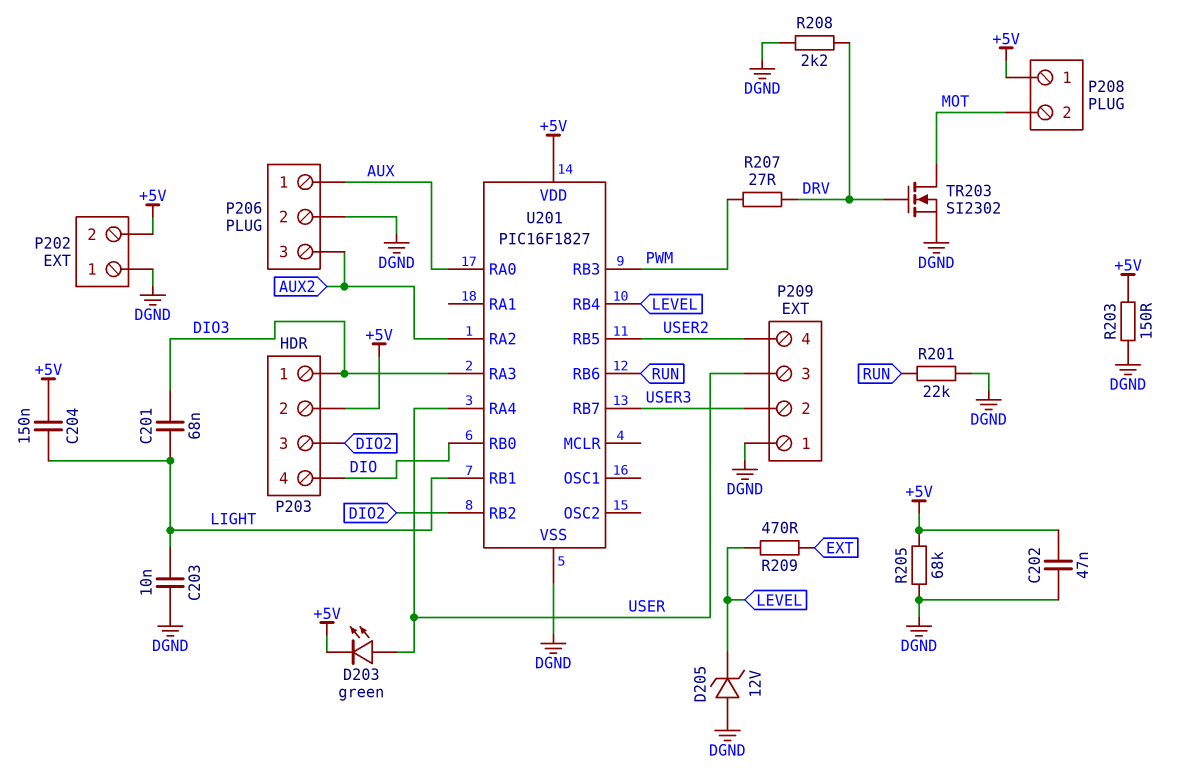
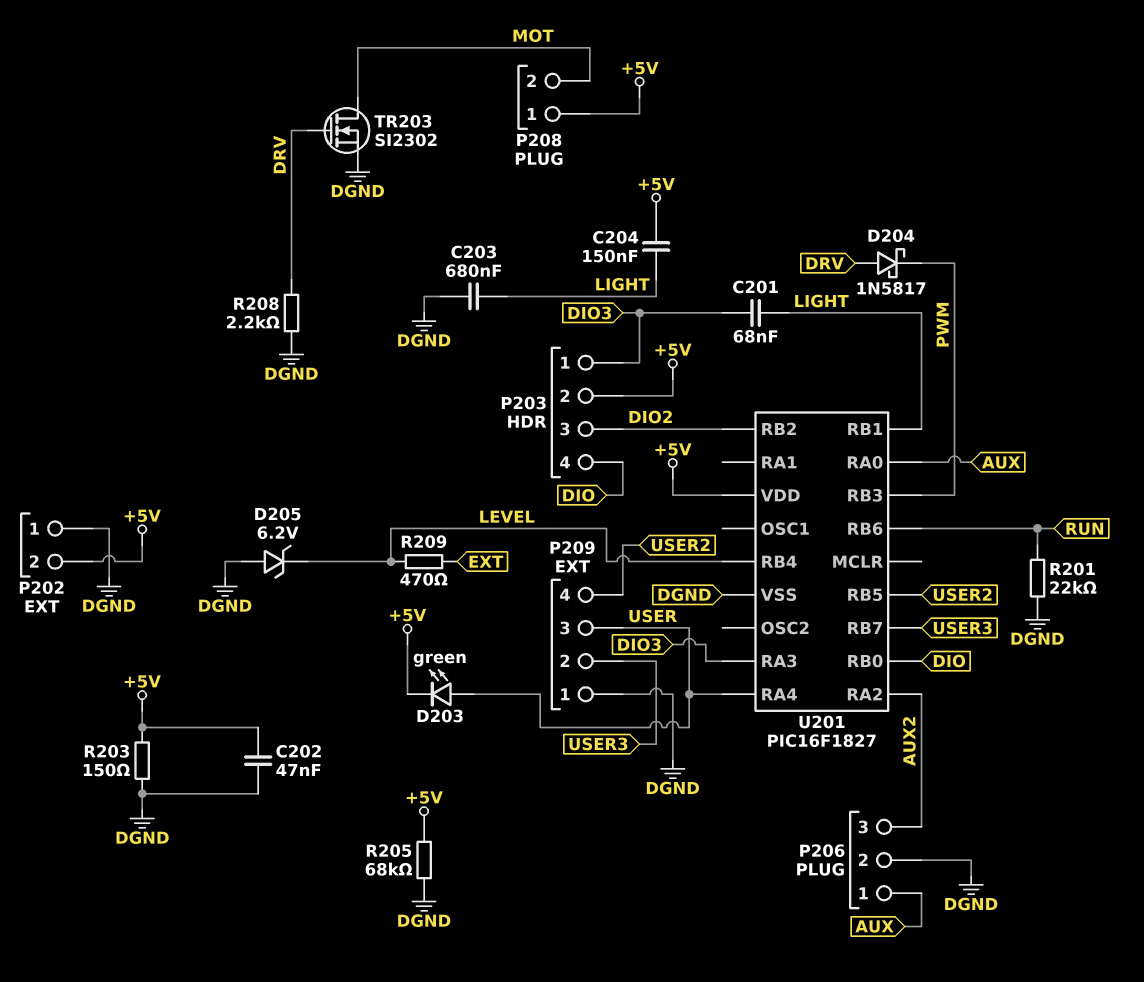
C203: 10nF (DGND, LIGHT) -> 680nF (DGND, LIGHT)
D204: none -> schottky 1N5817 (A DRV, K PWM)
D205: zener 12V (A DGND, K LEVEL) -> zener 6.2V (A DGND, K LEVEL)
R207: 27 (DRV, PWM) -> none

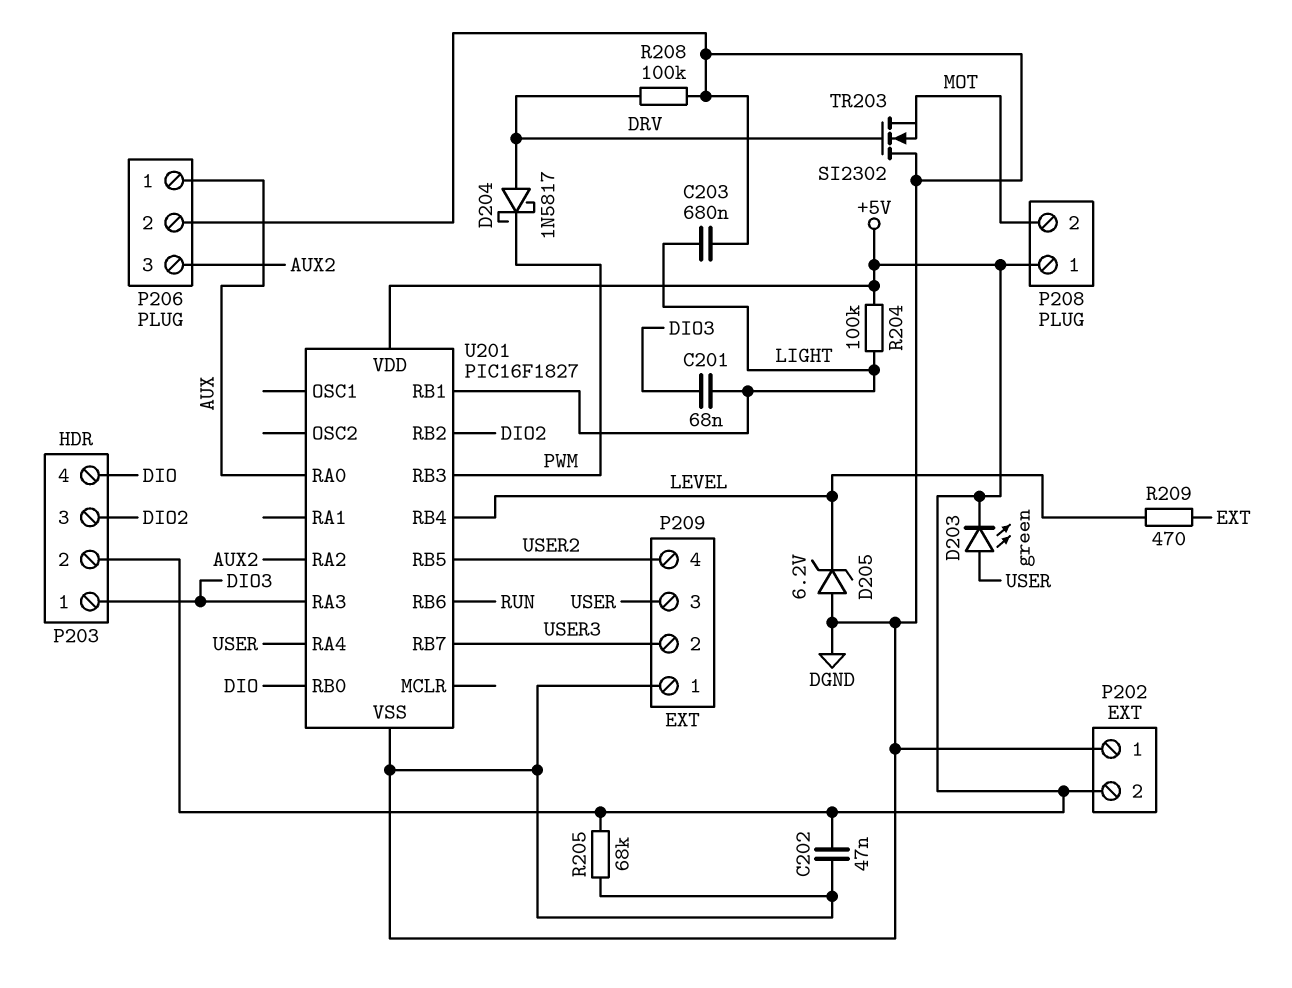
C204: 150nF (+5V, LIGHT) -> none
R201: 22k (DGND, RUN) -> none
R203: 150 (+5V, DGND) -> none
R204: none -> 100k (+5V, LIGHT)
R208: 2.2k (DGND, DRV) -> 100k (DGND, DRV)
TR203: NMOS SI2302 (G DRV, D MOT, S DGND) -> NMOS SI2302 (G DRV, D DGND, S MOT)

